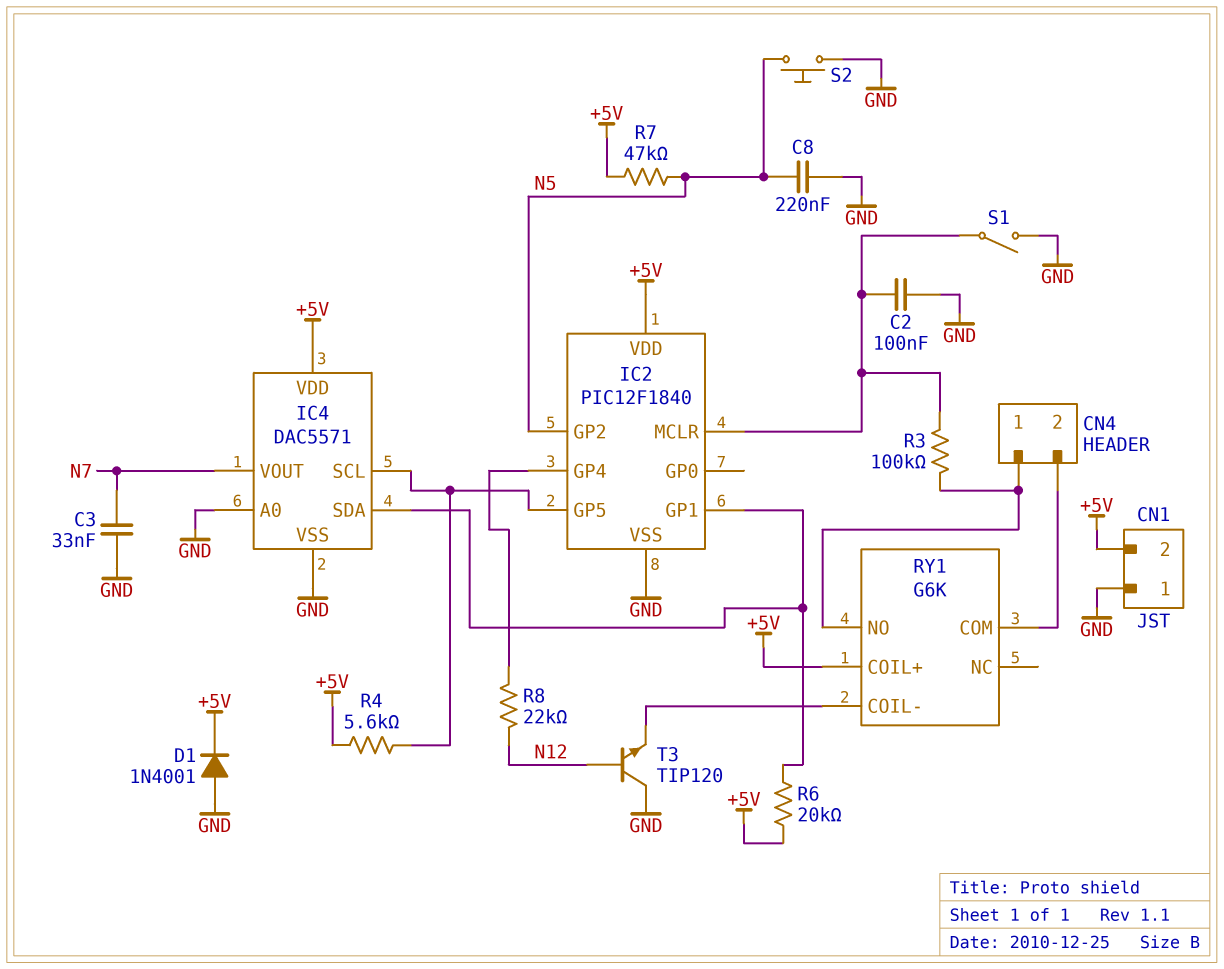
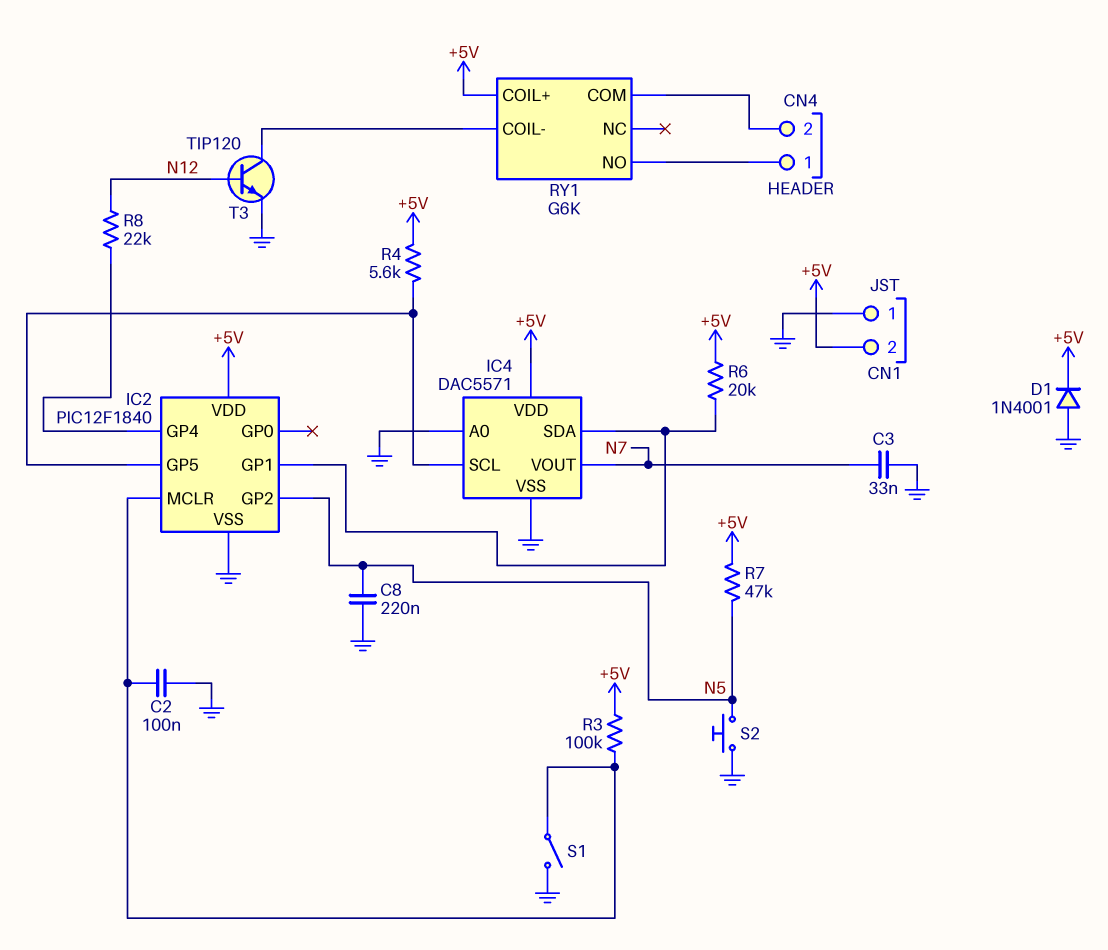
R3: 100k (CN4/1, IC2/MCLR) -> 100k (+5V, IC2/MCLR)
T3: NPN TIP120 (B N12, C GND, E RY1/COIL-) -> NPN TIP120 (B N12, C RY1/COIL-, E GND)

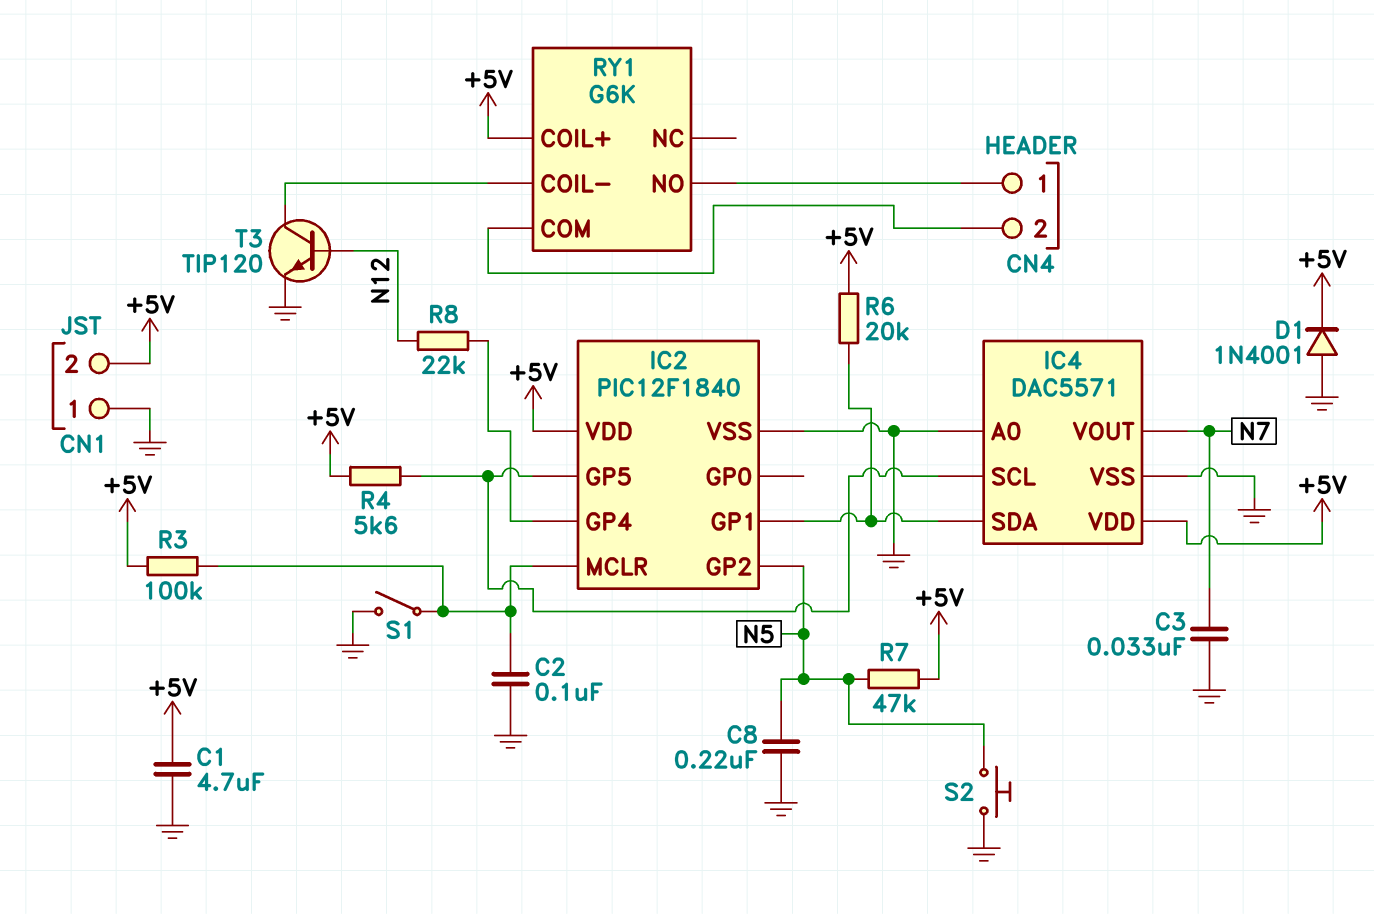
C1: none -> 4.7uF (+5V, GND)

